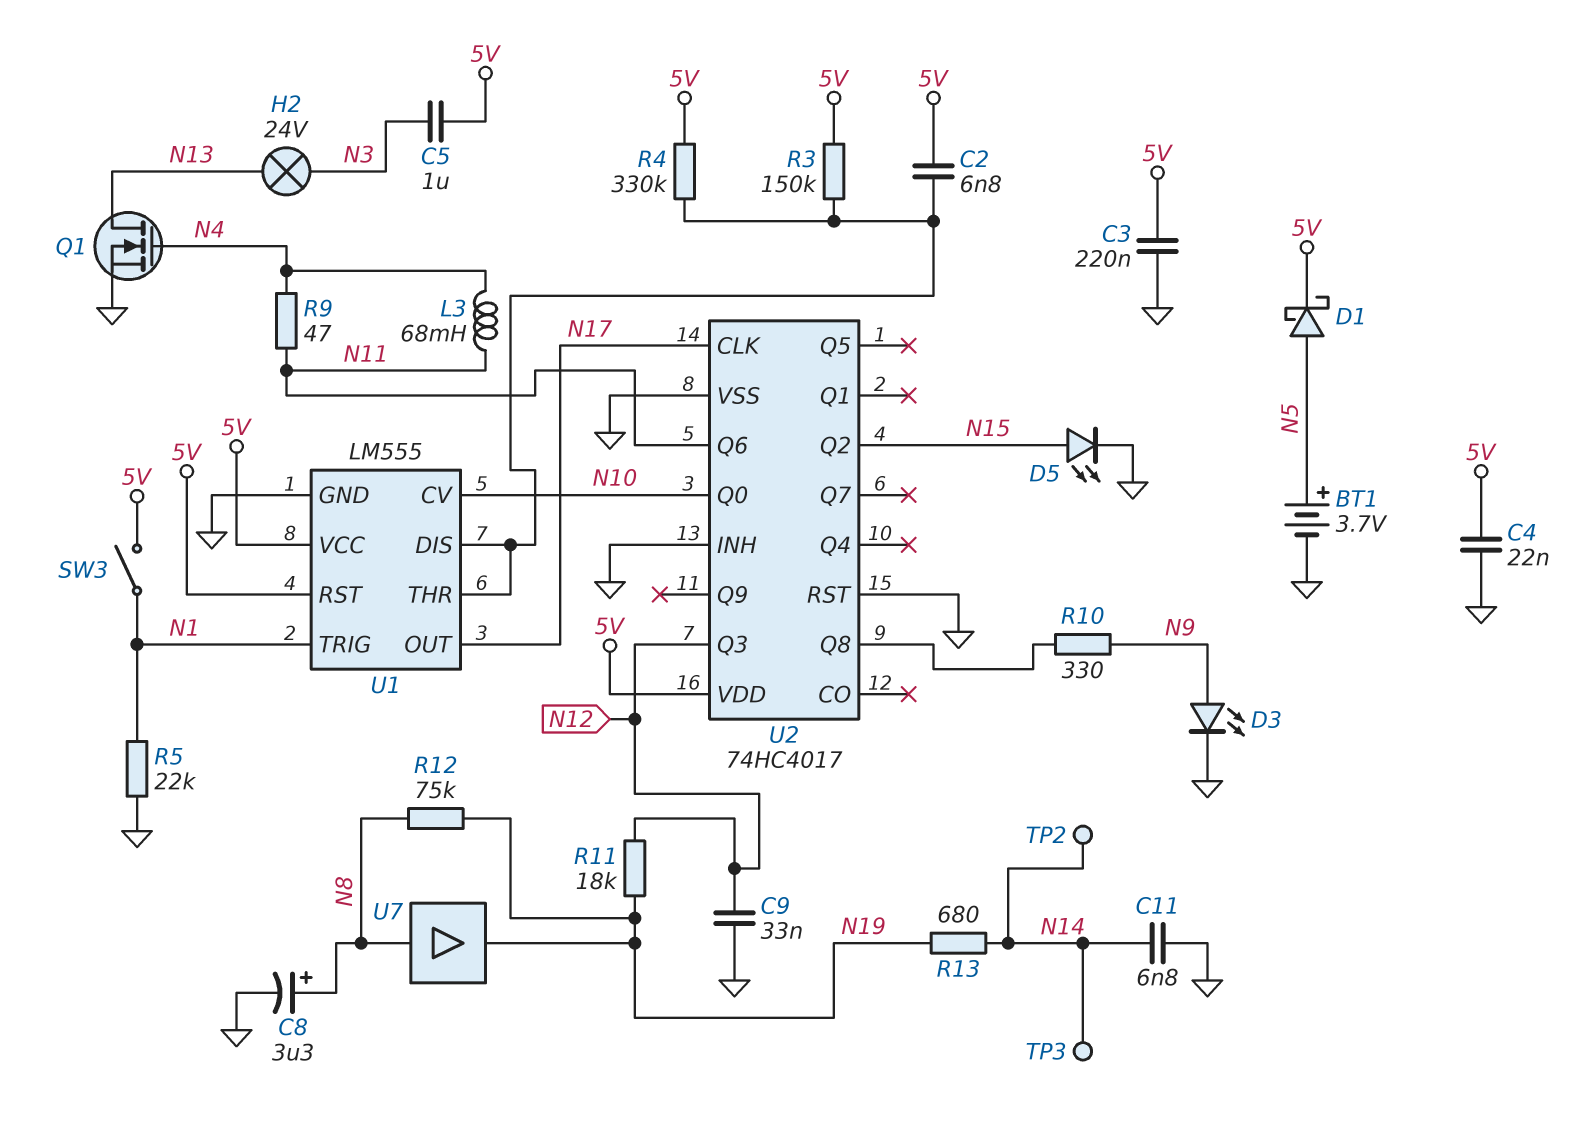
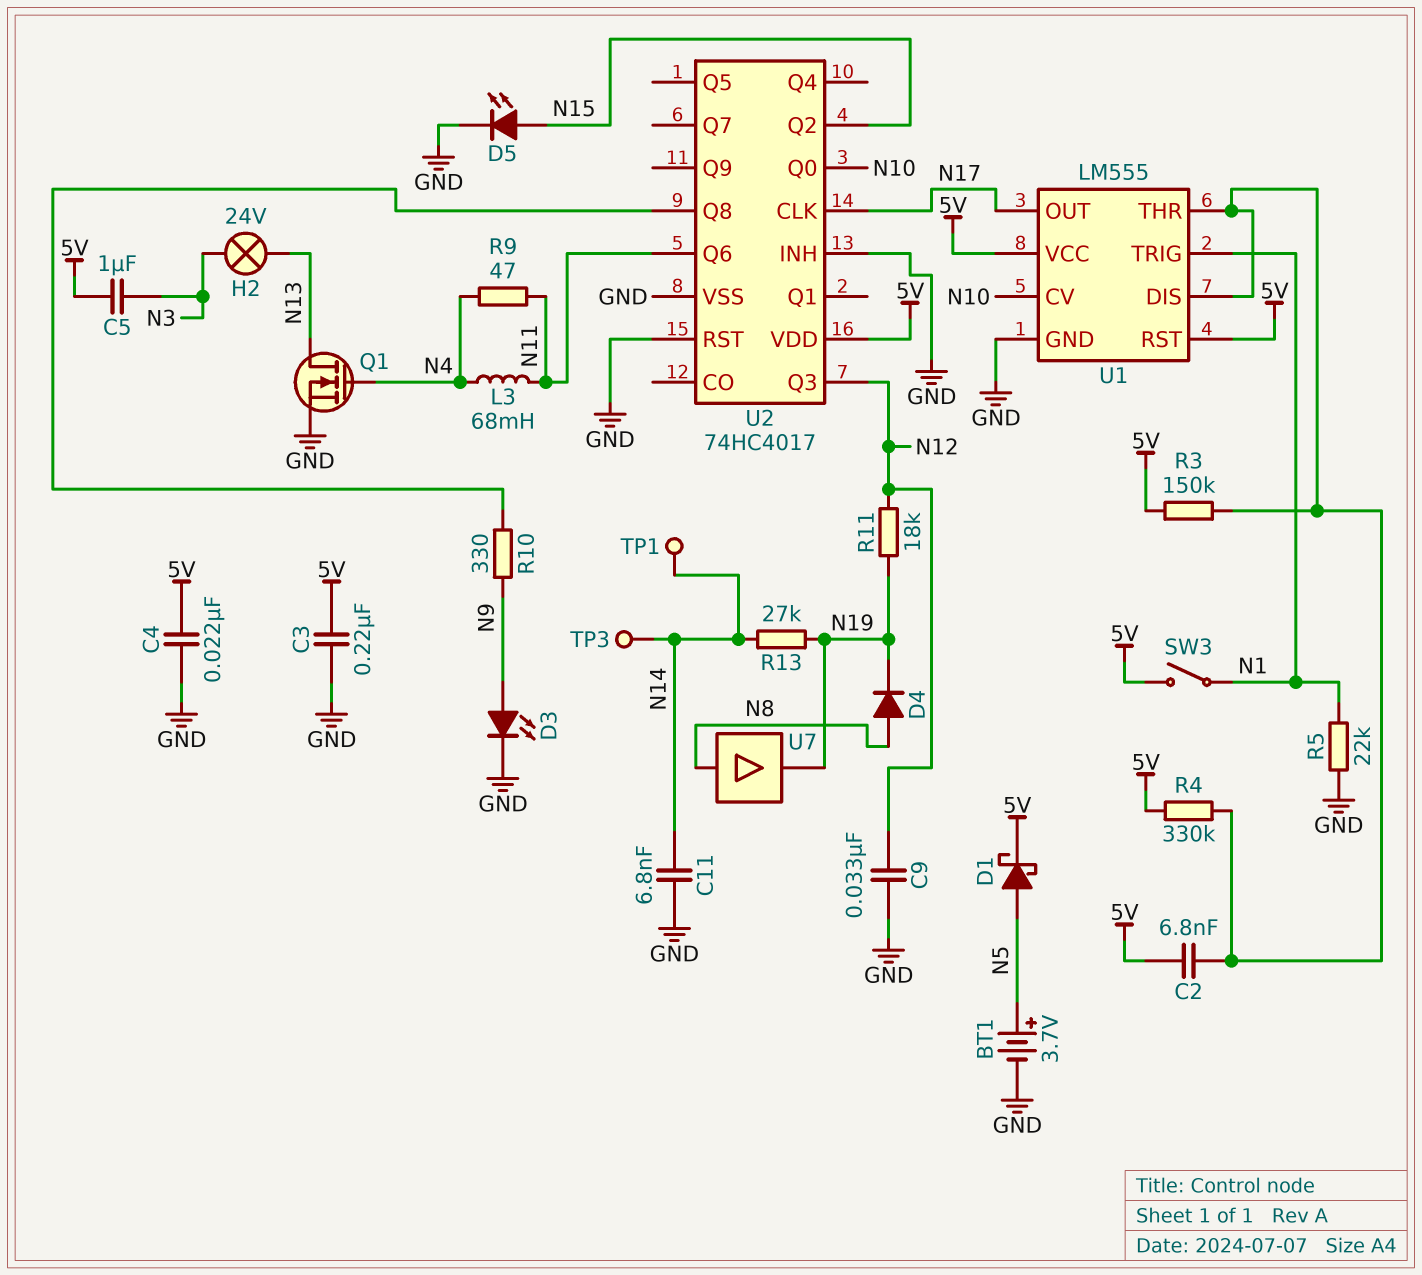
C8: 3.3uF (plus N8, minus GND) -> none
D4: none -> diode (A N8, K N19)
R12: 75k (N8, N19) -> none
R13: 680 (N14, N19) -> 27k (N14, N19)
TP1: none -> test point (N14)
TP2: test point (N14) -> none

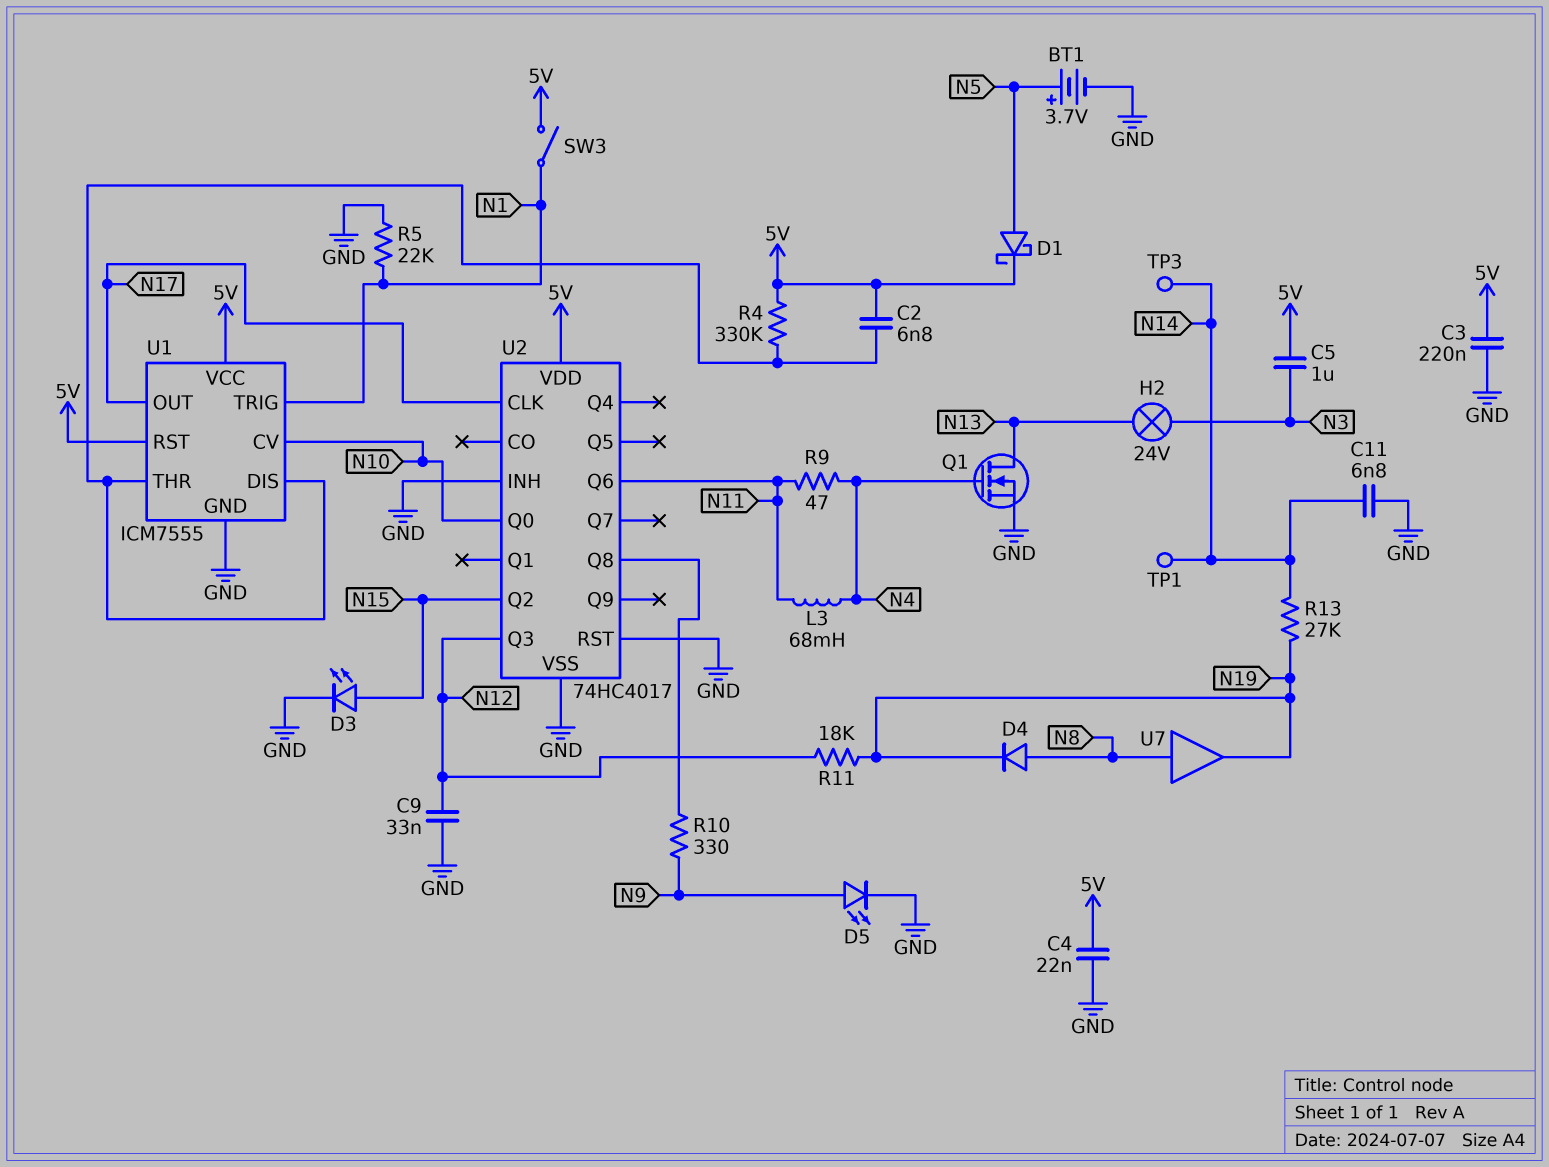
D3: LED (A N9, K GND) -> LED (A N15, K GND)
D5: LED (A N15, K GND) -> LED (A N9, K GND)
R3: 150k (5V, U1/DIS) -> none
U1: LM555 -> ICM7555

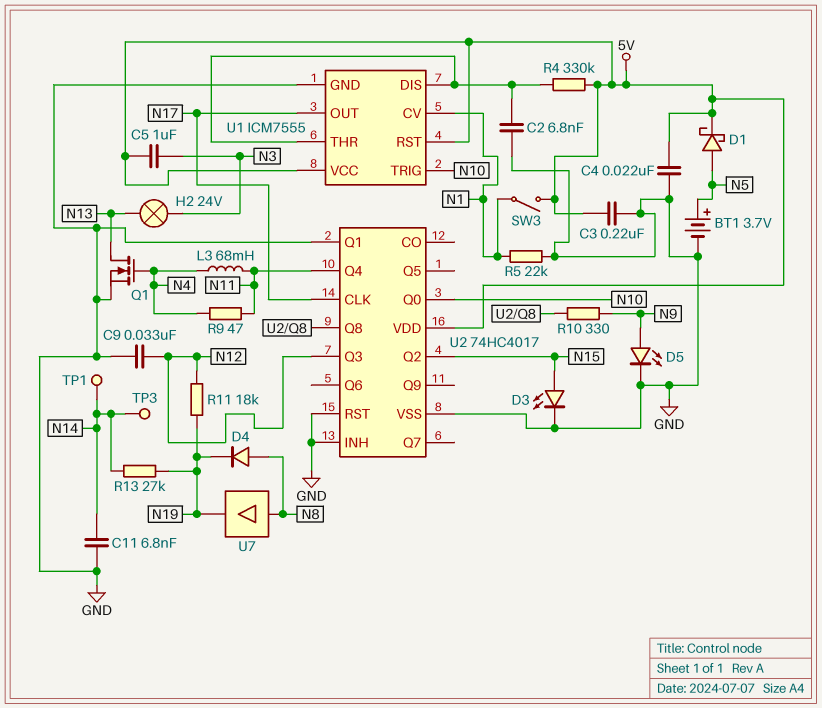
C2: 6.8nF (5V, U1/DIS) -> 6.8nF (GND, U1/DIS)
U1 pin CV: N10 -> N1
U1 pin TRIG: N1 -> N10
U2 pin Q1: none -> GND
U2 pin Q4: none -> N11
U2 pin Q6: N11 -> none

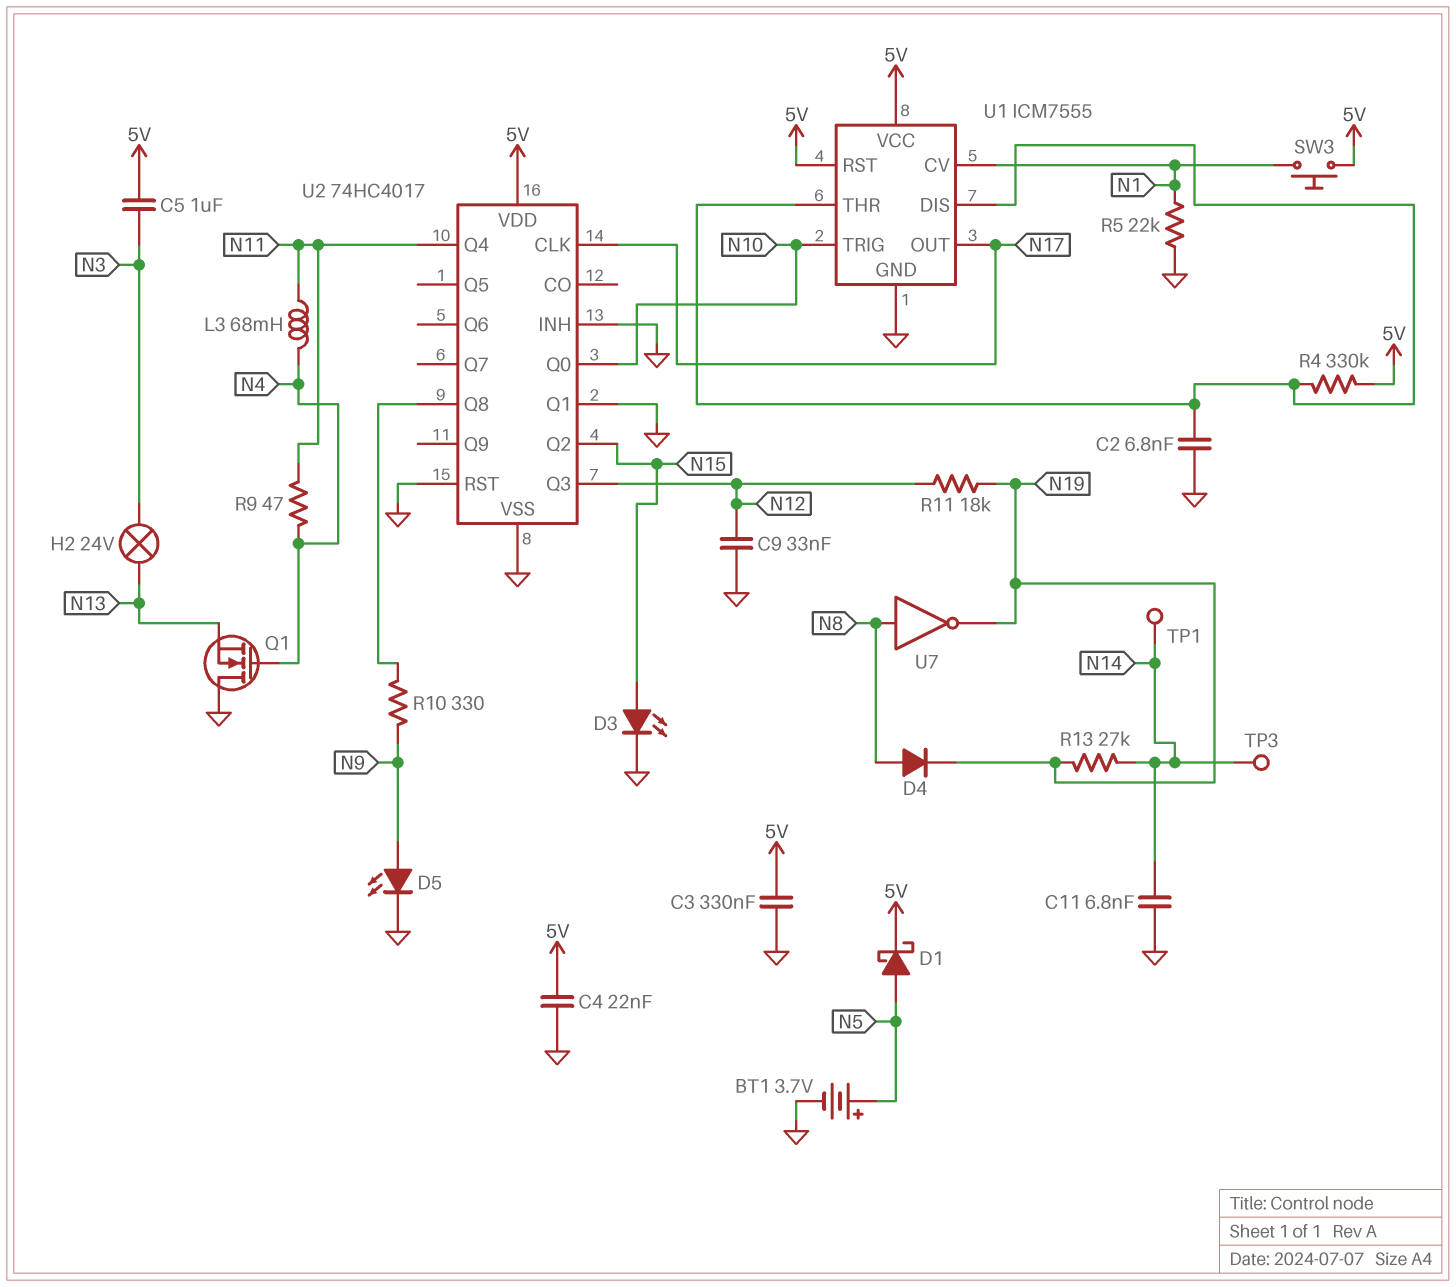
C3: 220nF (5V, GND) -> 330nF (5V, GND)
Q1: NMOS (G N4, D N13, S GND) -> NMOS (G N4, D GND, S N13)
SW3: switch (5V, N1) -> button (5V, N1)
U7: buffer (in N8, out N19) -> NOT (in N8, out N19)

